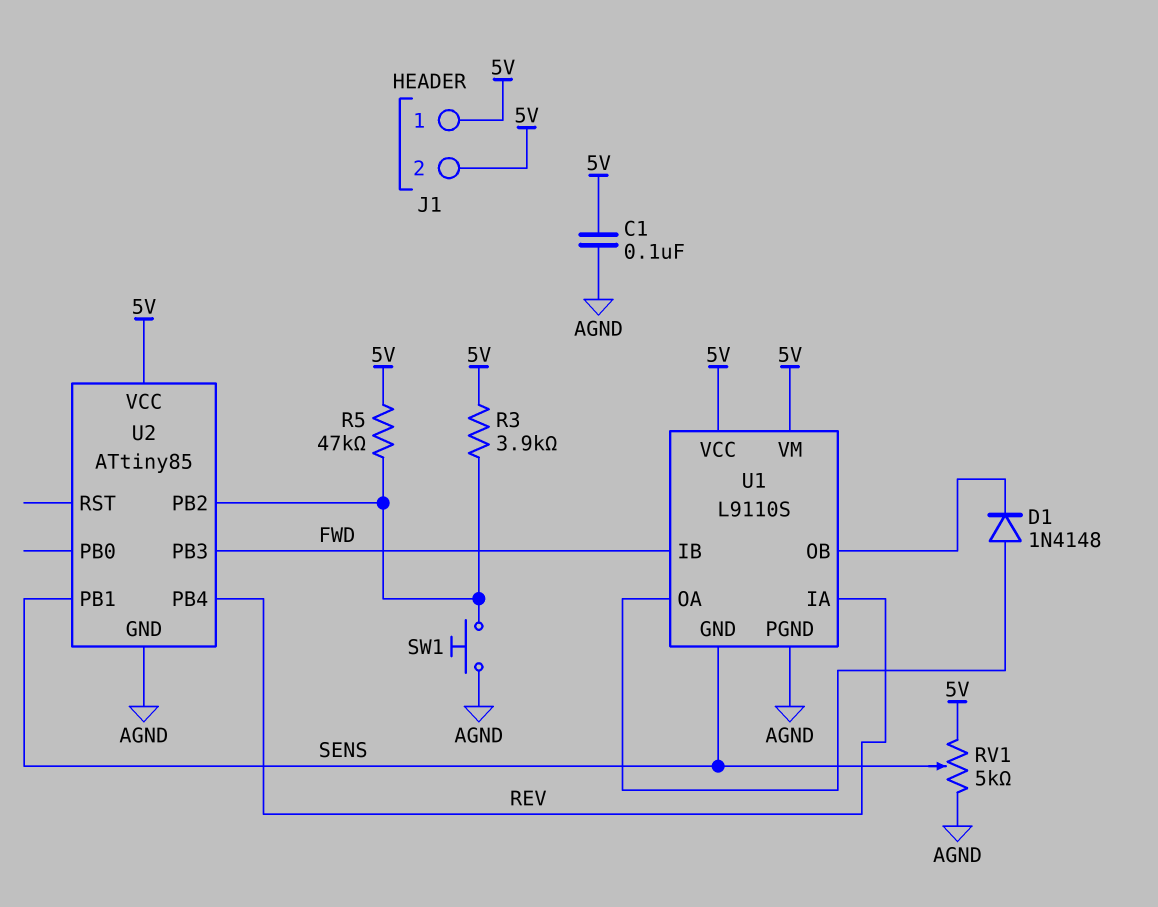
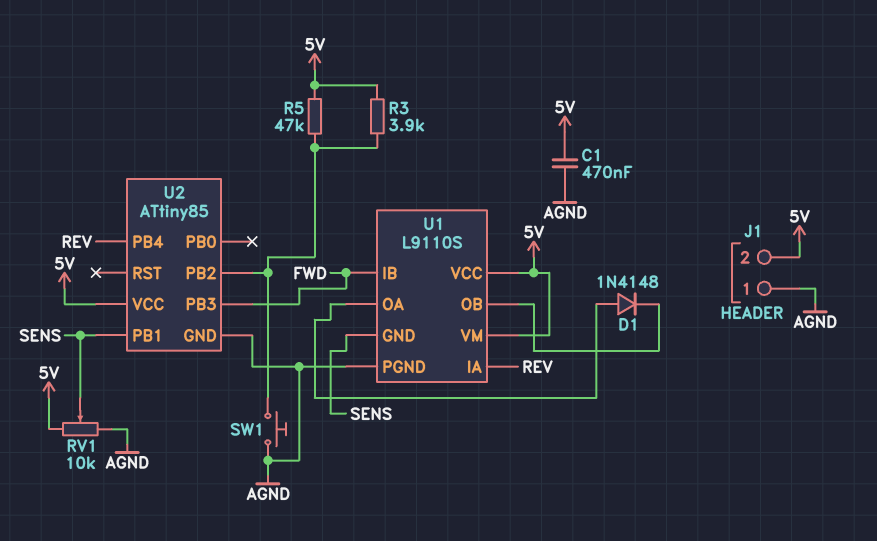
C1: 100nF (5V, AGND) -> 470nF (5V, AGND)
J1 pin 1: 5V -> AGND
RV1: 5k (5V, AGND, wiper SENS) -> 10k (5V, AGND, wiper SENS)

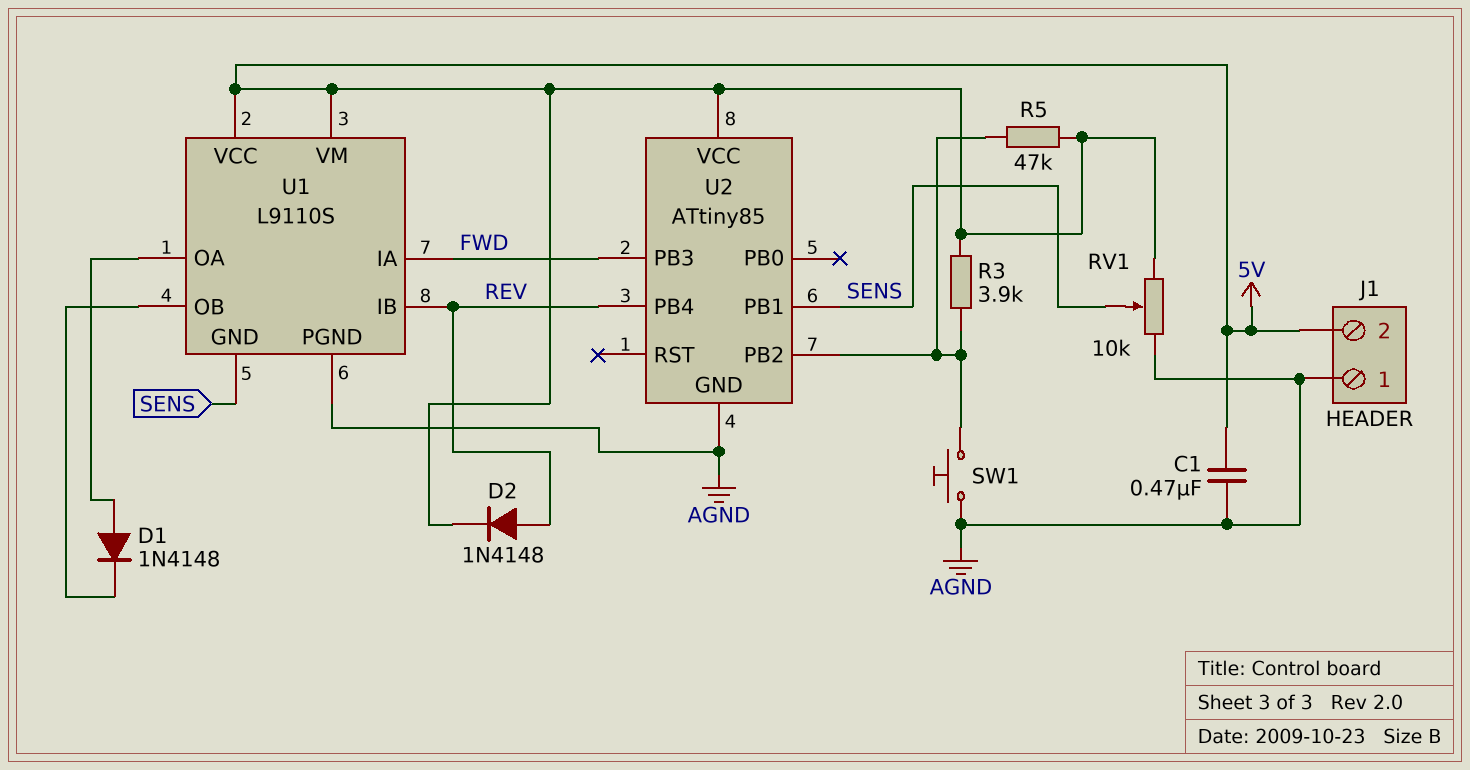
D2: none -> diode 1N4148 (A REV, K 5V)
U1 pin IA: REV -> FWD
U1 pin IB: FWD -> REV

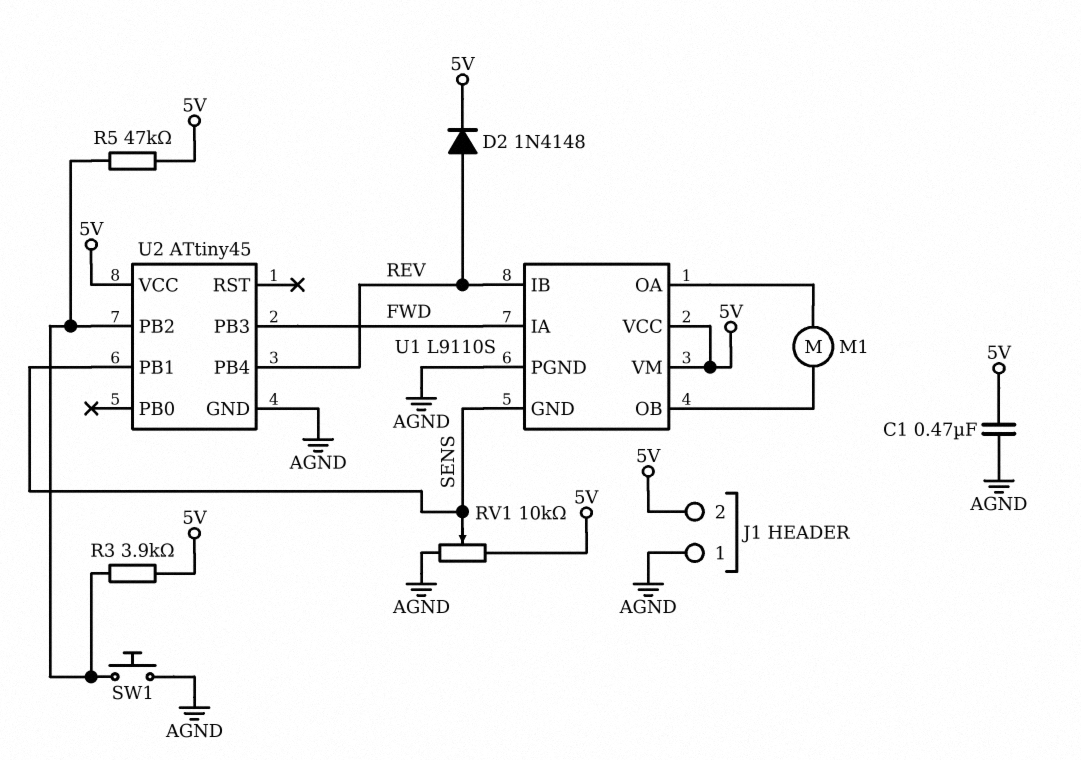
D1: diode 1N4148 (A U1/OA, K U1/OB) -> none
M1: none -> motor (U1/OA, U1/OB)
U2: ATtiny85 -> ATtiny45

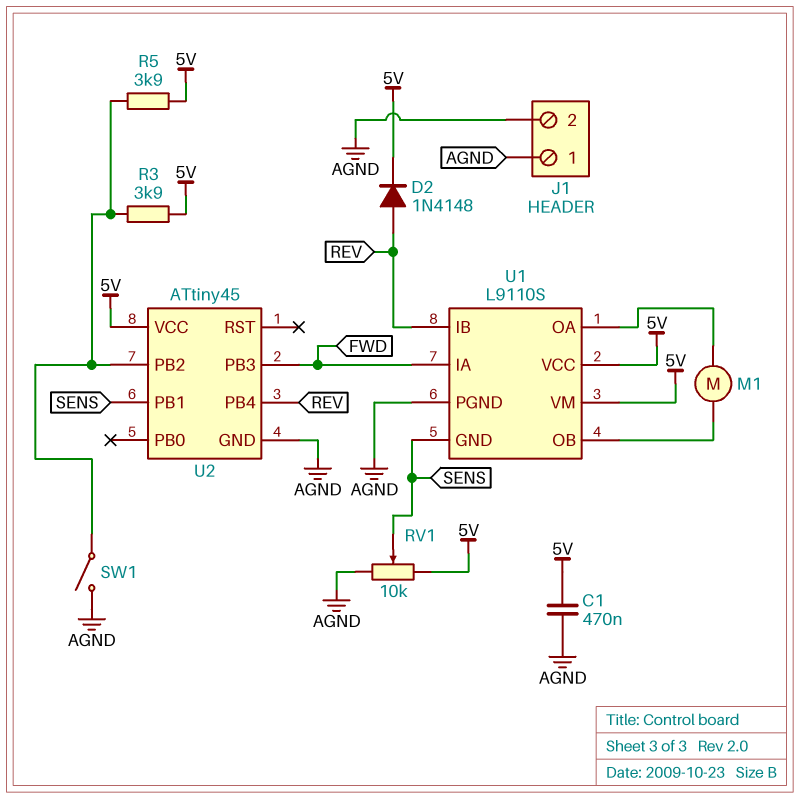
J1 pin 2: 5V -> AGND
R5: 47k (5V, U2/PB2) -> 3.9k (5V, U2/PB2)
SW1: button (AGND, U2/PB2) -> switch (AGND, U2/PB2)

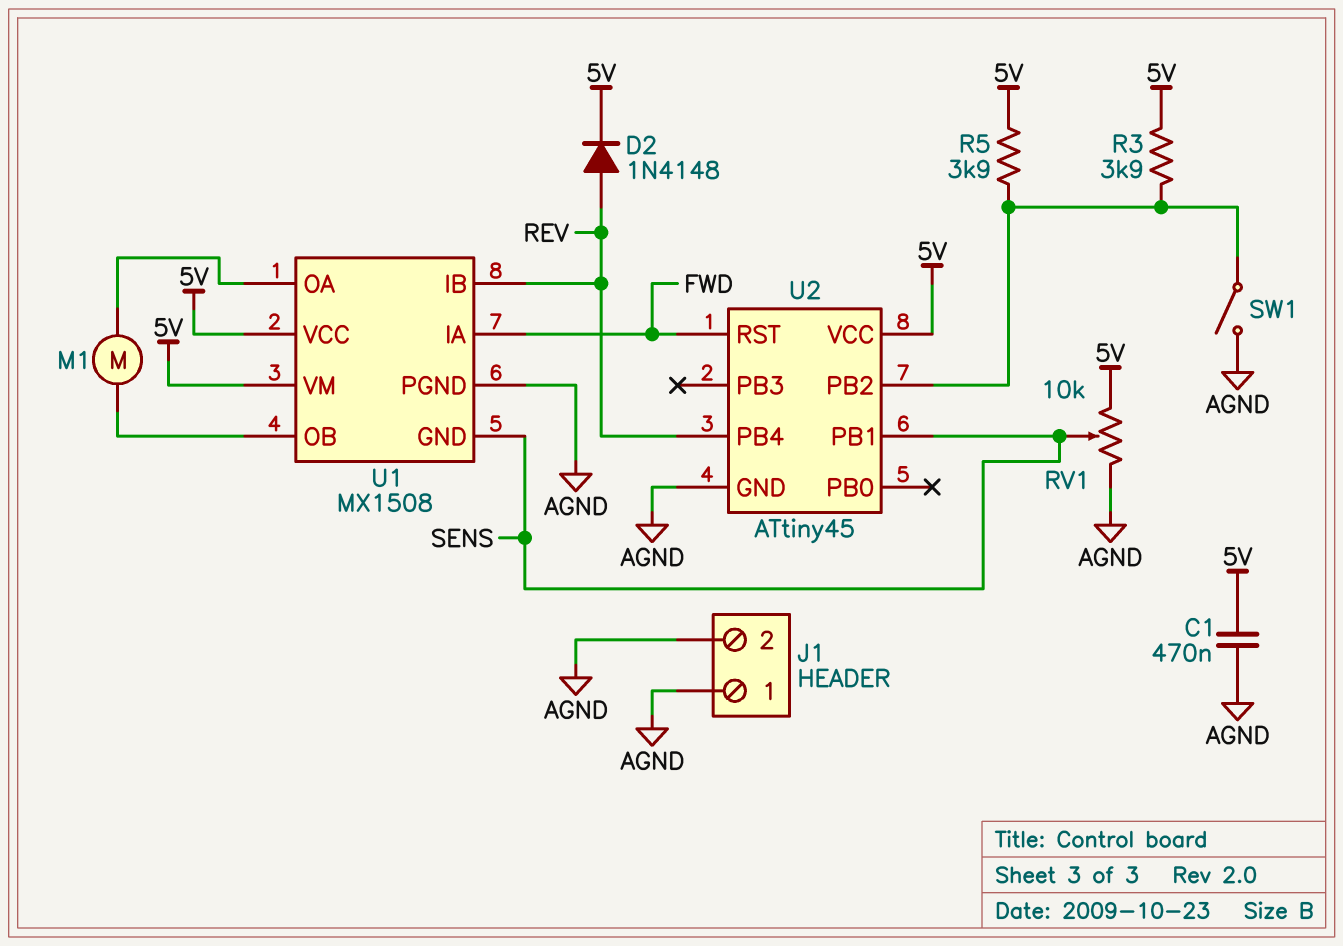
U1: L9110S -> MX1508
U2 pin PB3: FWD -> none
U2 pin RST: none -> FWD

